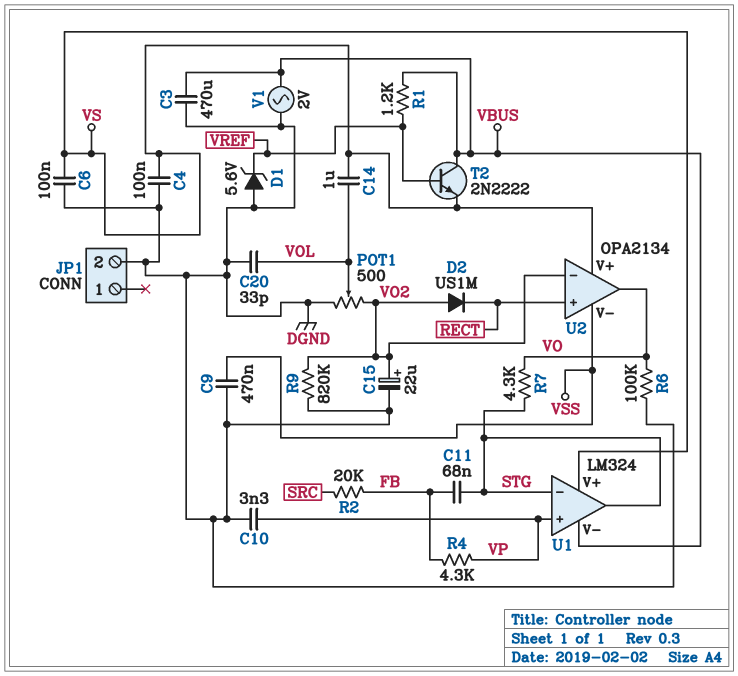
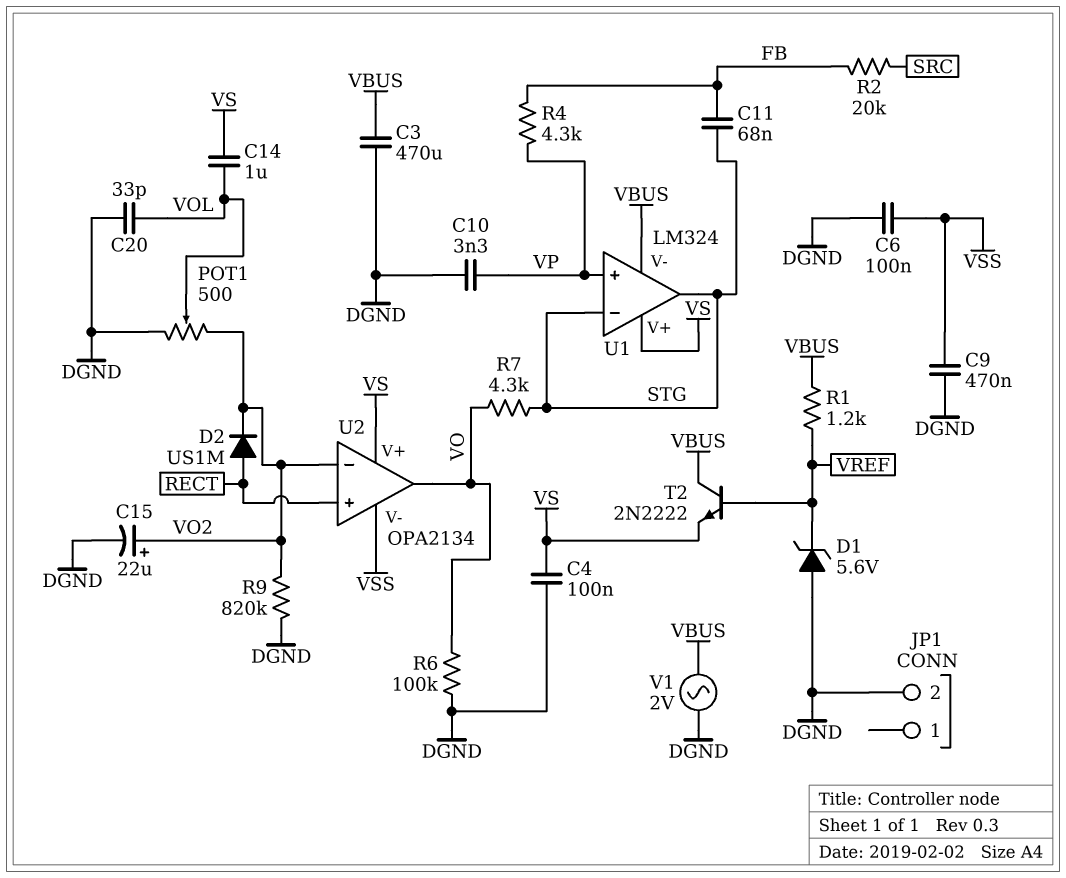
C6: 100nF (DGND, VS) -> 100nF (DGND, VSS)
D2: diode US1M (A VO2, K RECT) -> diode US1M (A RECT, K VO2)

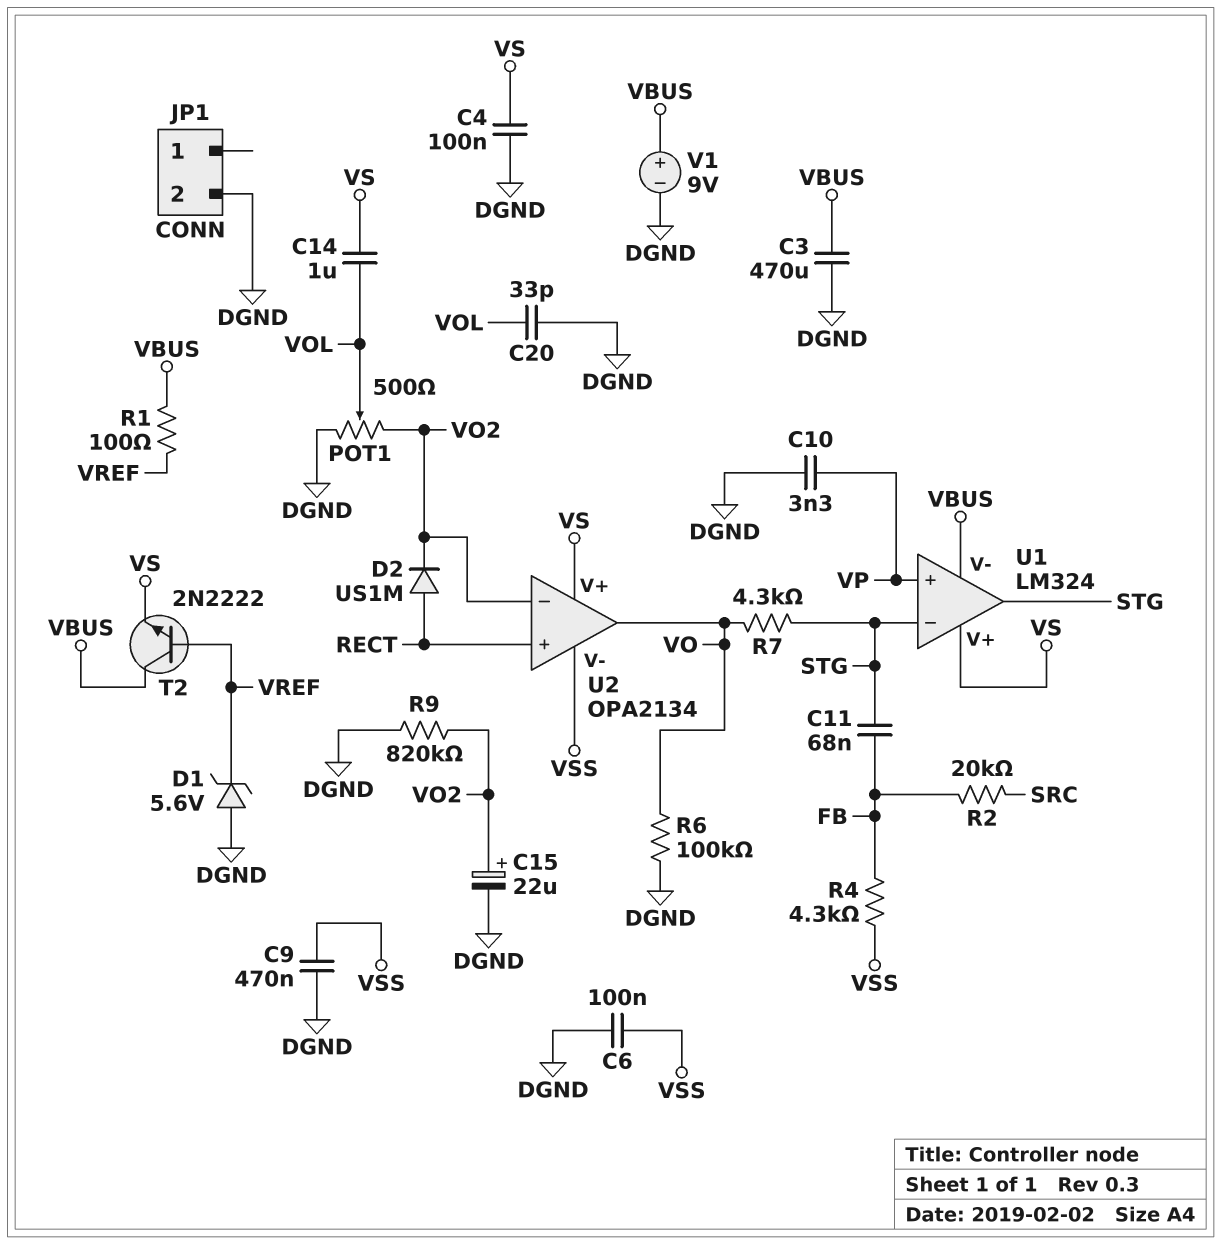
R1: 1.2k (VBUS, VREF) -> 100 (VBUS, VREF)
R4: 4.3k (FB, VP) -> 4.3k (FB, VSS)
V1: AC 2V (DGND, VBUS) -> 9V (plus VBUS, minus DGND)

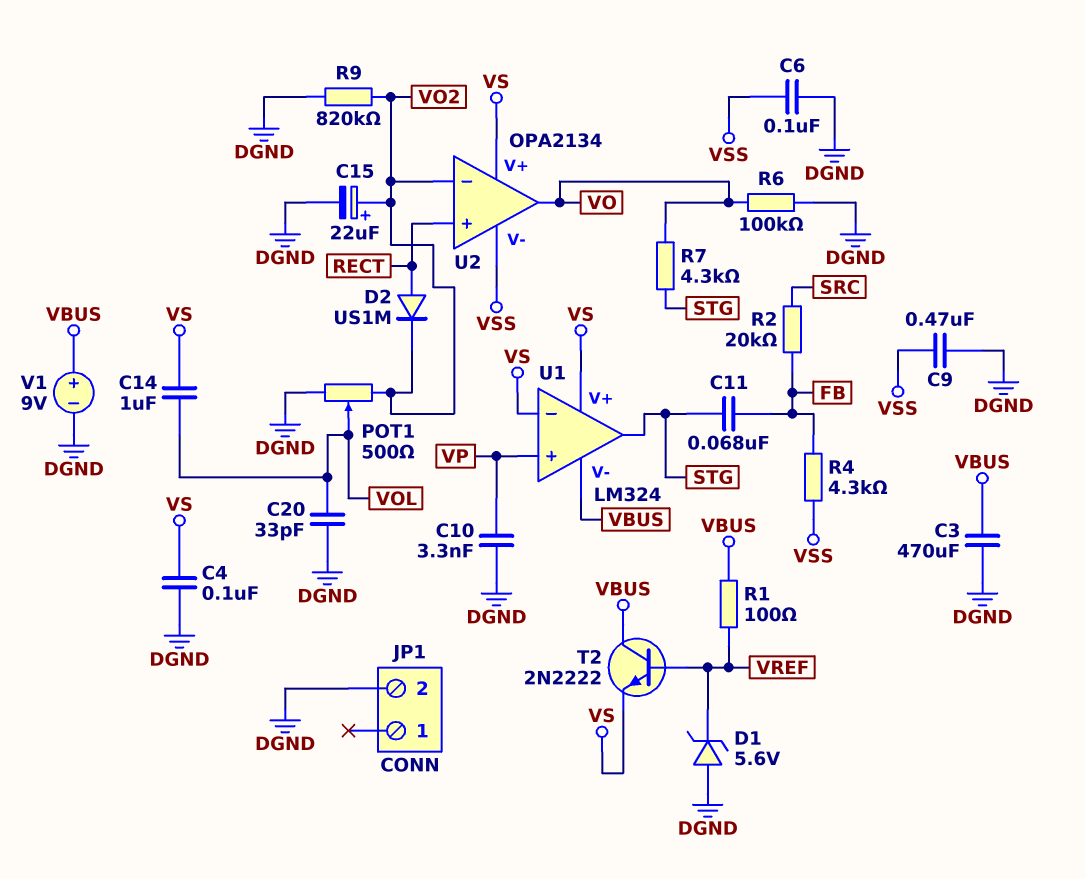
U1 pin in-: STG -> VS

